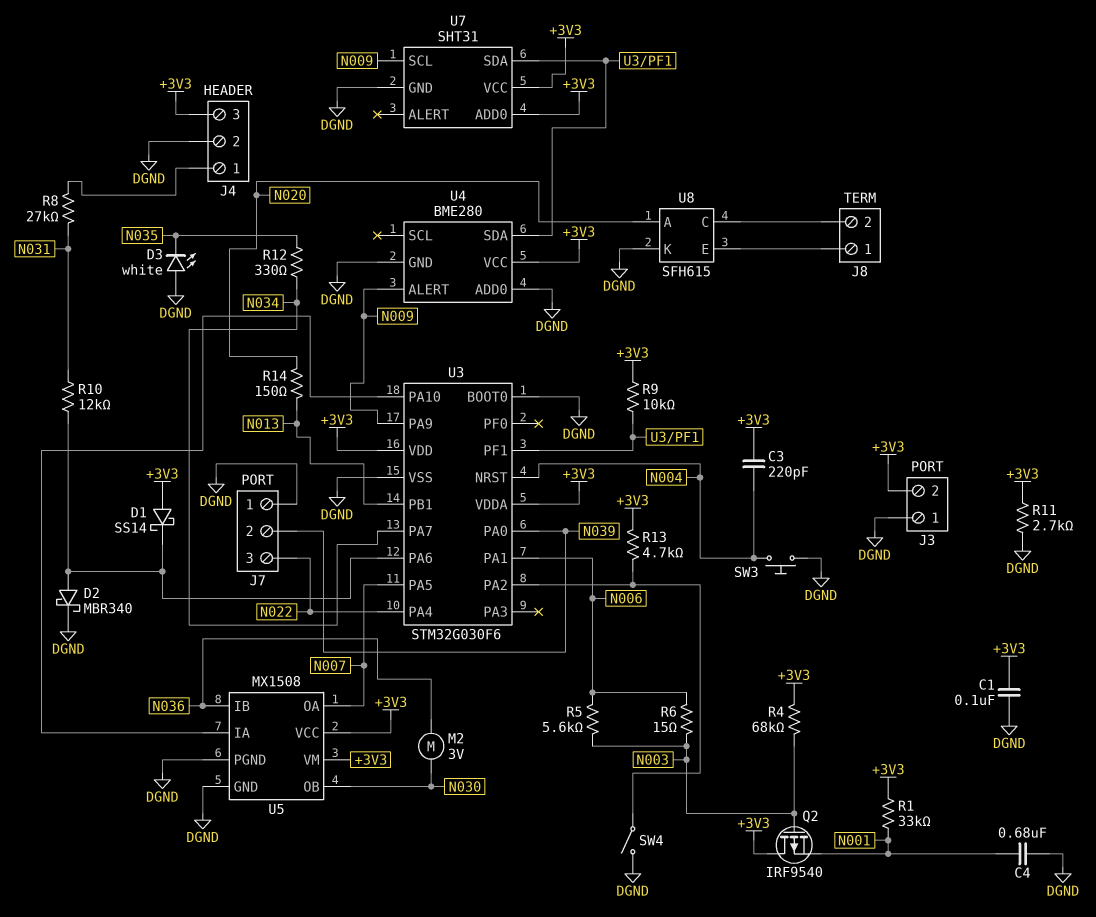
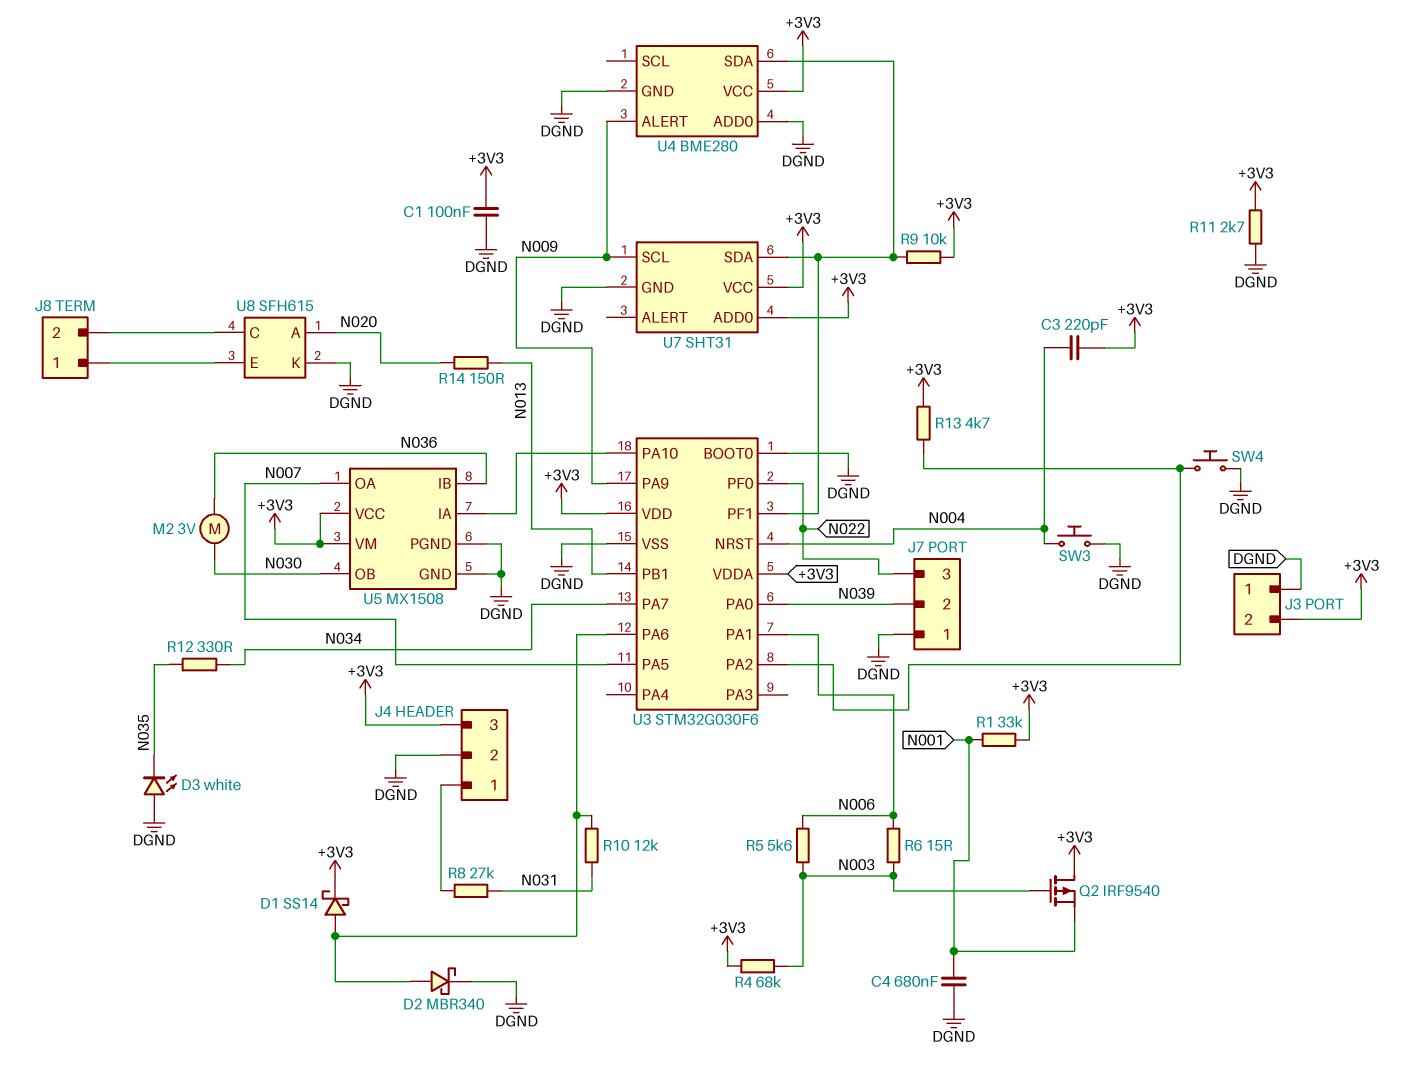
D1: schottky SS14 (A +3V3, K U3/PA6) -> schottky SS14 (A U3/PA6, K +3V3)
SW4: switch (DGND, U3/PA2) -> button (DGND, U3/PA2)
U3 pin PA4: N022 -> none
U3 pin PF0: none -> N022

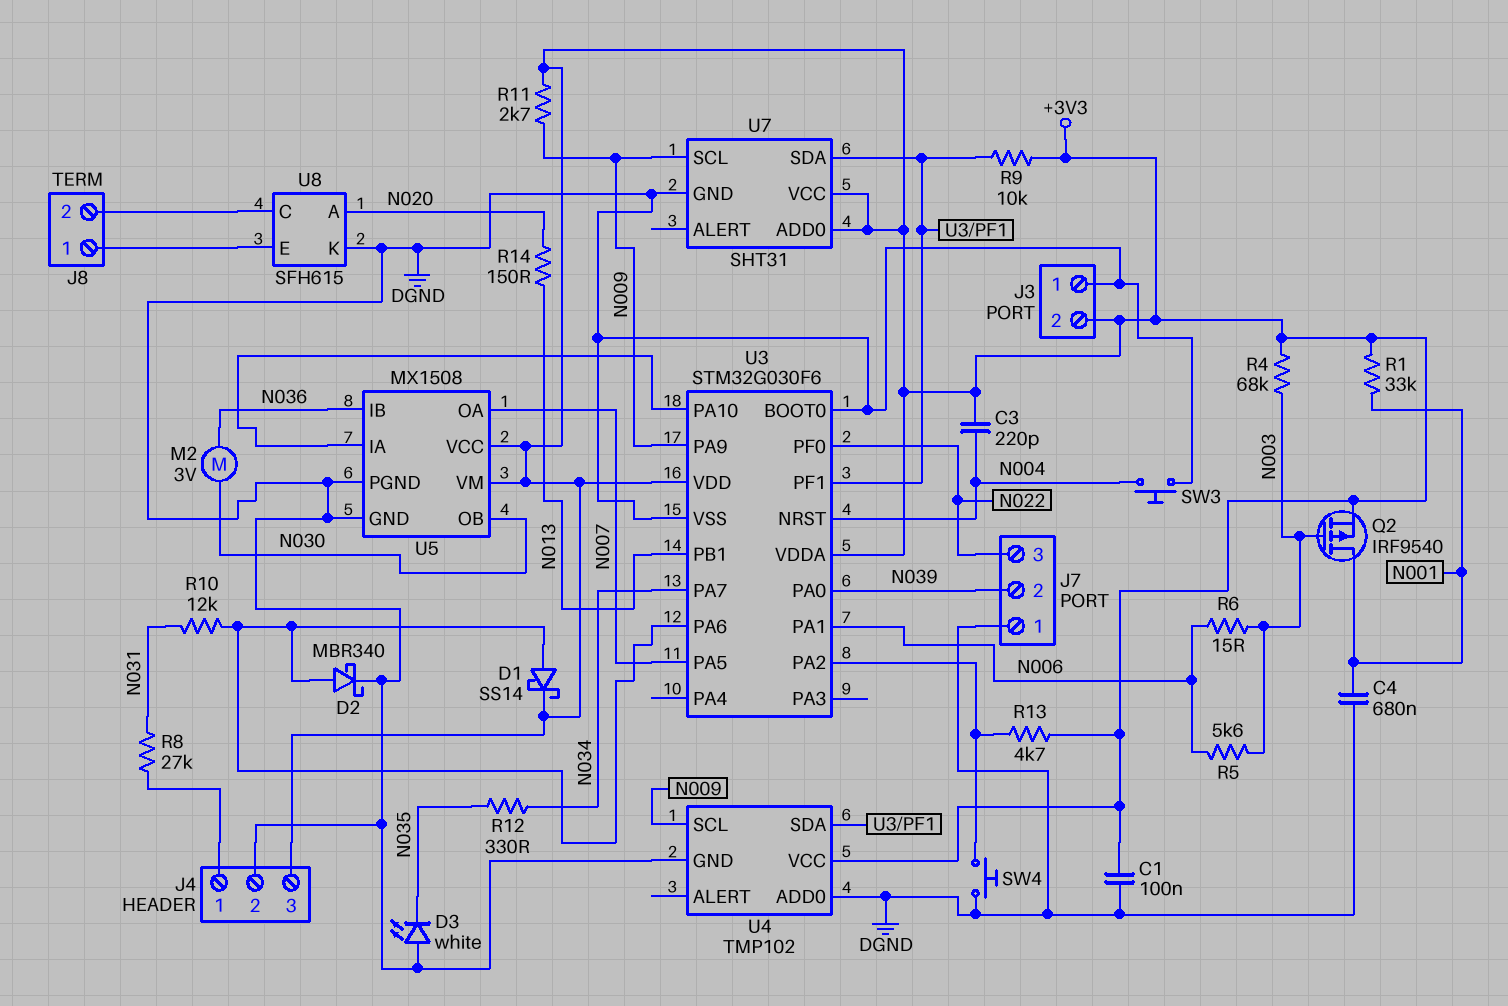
Q2: PMOS IRF9540 (G N003, D +3V3, S N001) -> PMOS IRF9540 (G N003, D N001, S +3V3)
R11: 2.7k (+3V3, DGND) -> 2.7k (+3V3, N009)
U4: BME280 -> TMP102
U4 pin ALERT: N009 -> none
U4 pin SCL: none -> N009

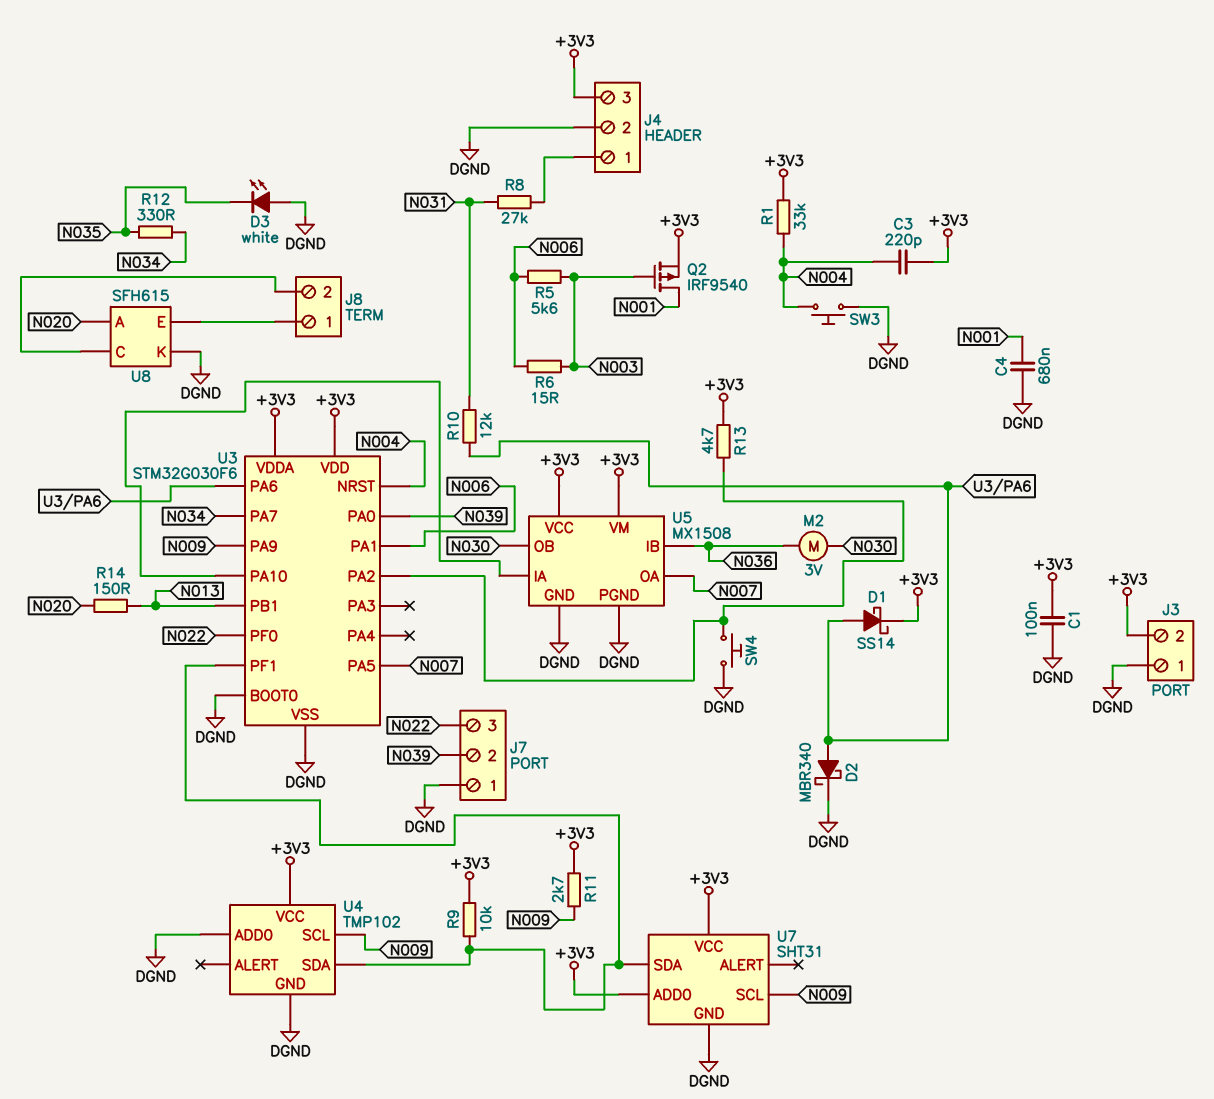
R1: 33k (+3V3, N001) -> 33k (+3V3, N004)
R4: 68k (+3V3, N003) -> none

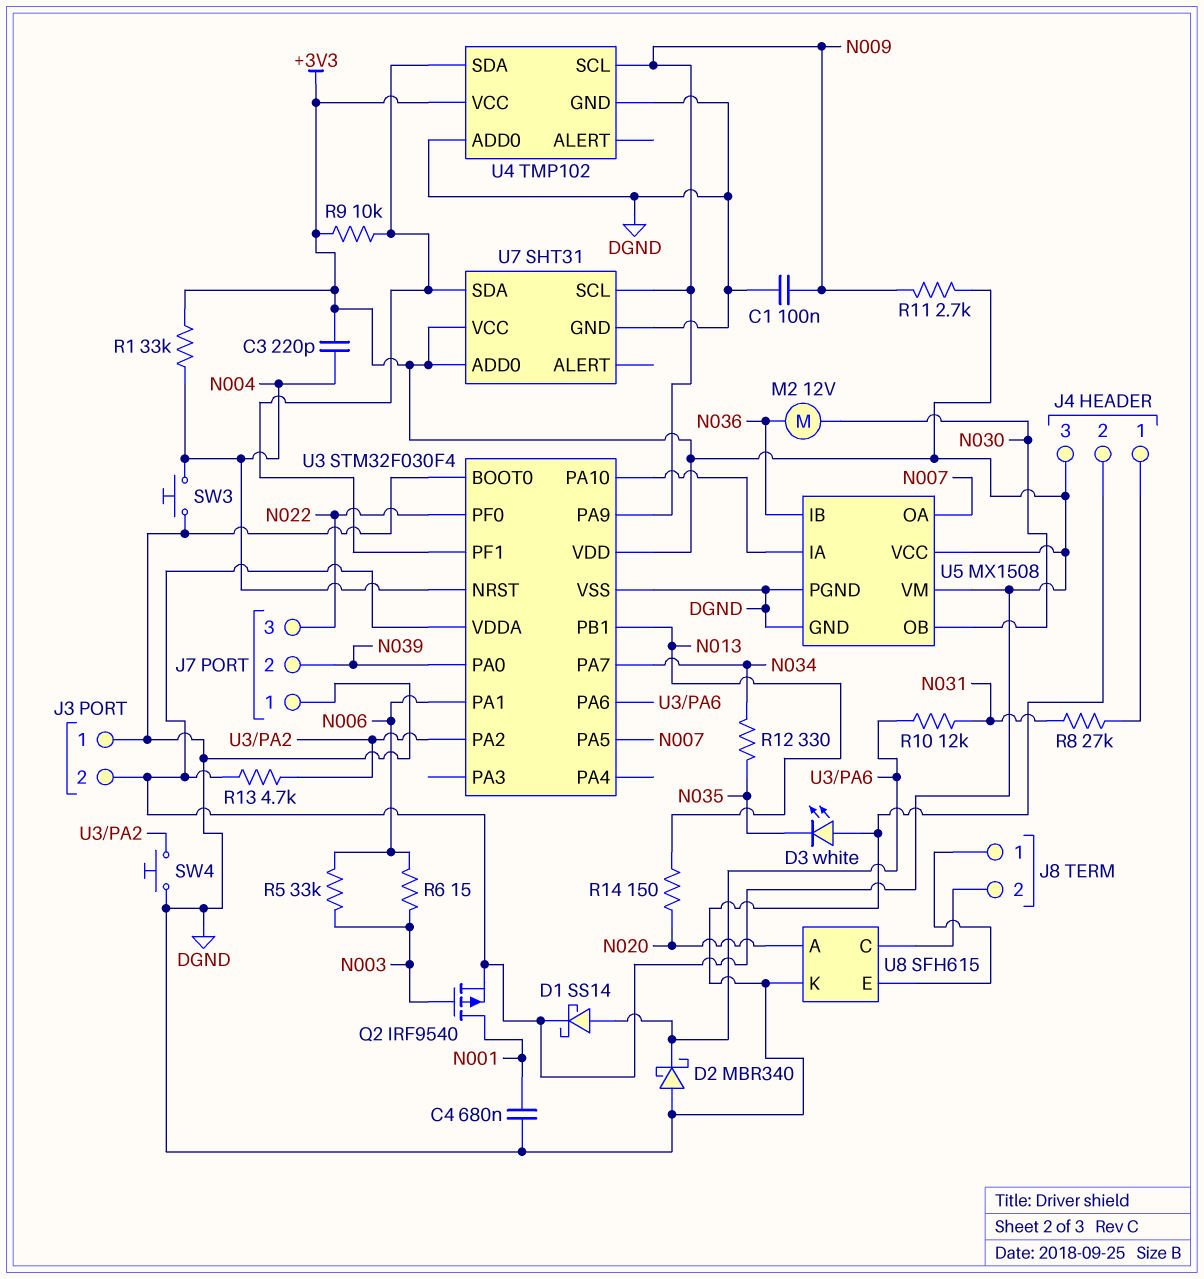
C1: 100nF (+3V3, DGND) -> 100nF (DGND, N009)
D2: schottky MBR340 (A U3/PA6, K DGND) -> schottky MBR340 (A DGND, K U3/PA6)
M2: motor 3V (N030, N036) -> motor 12V (N030, N036)
R5: 5.6k (N003, N006) -> 33k (N003, N006)
U3: STM32G030F6 -> STM32F030F4

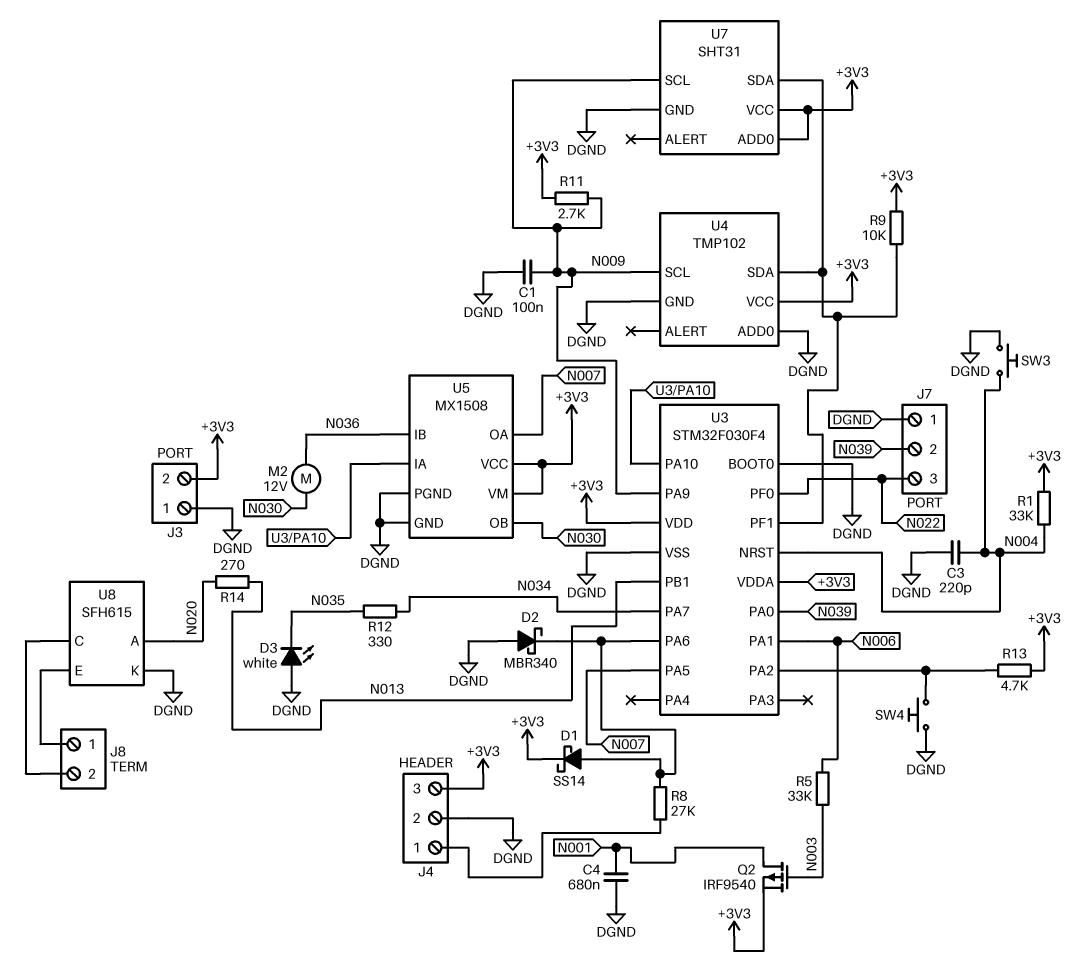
C3: 220pF (+3V3, N004) -> 220pF (DGND, N004)
R6: 15 (N003, N006) -> none
R8: 27k (J4/1, N031) -> 27k (J4/1, U3/PA6)
R10: 12k (N031, U3/PA6) -> none
R14: 150 (N013, N020) -> 270 (N013, N020)

